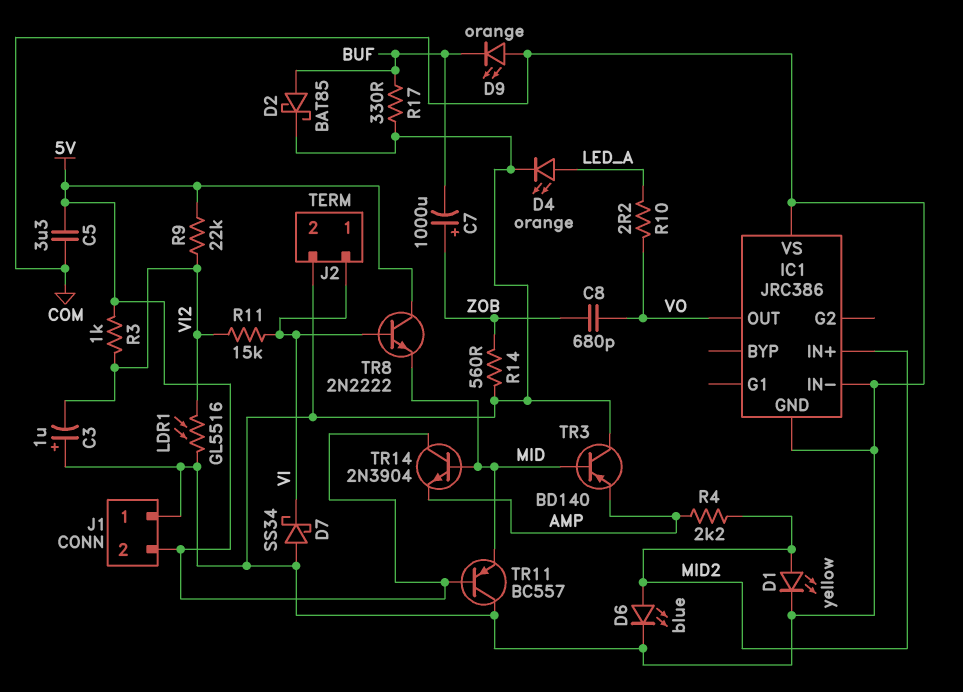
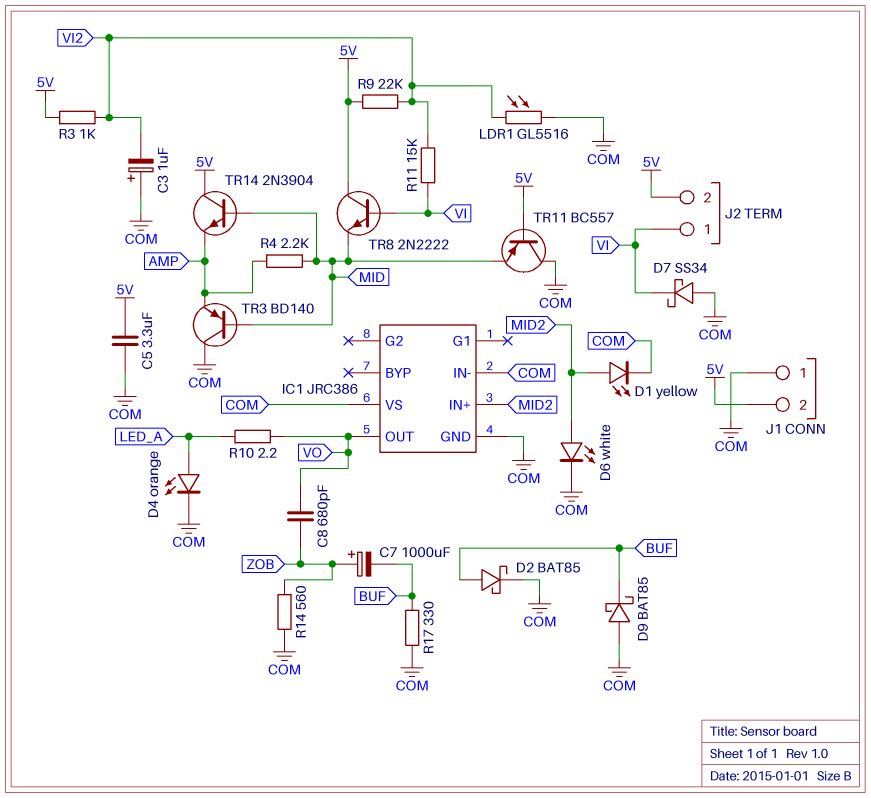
D6: LED blue (A MID2, K COM) -> LED white (A MID2, K COM)
D9: LED orange (A COM, K BUF) -> schottky BAT85 (A COM, K BUF)
J2 pin 2: COM -> 5V
R4: 2.2k (AMP, MID2) -> 2.2k (AMP, MID)

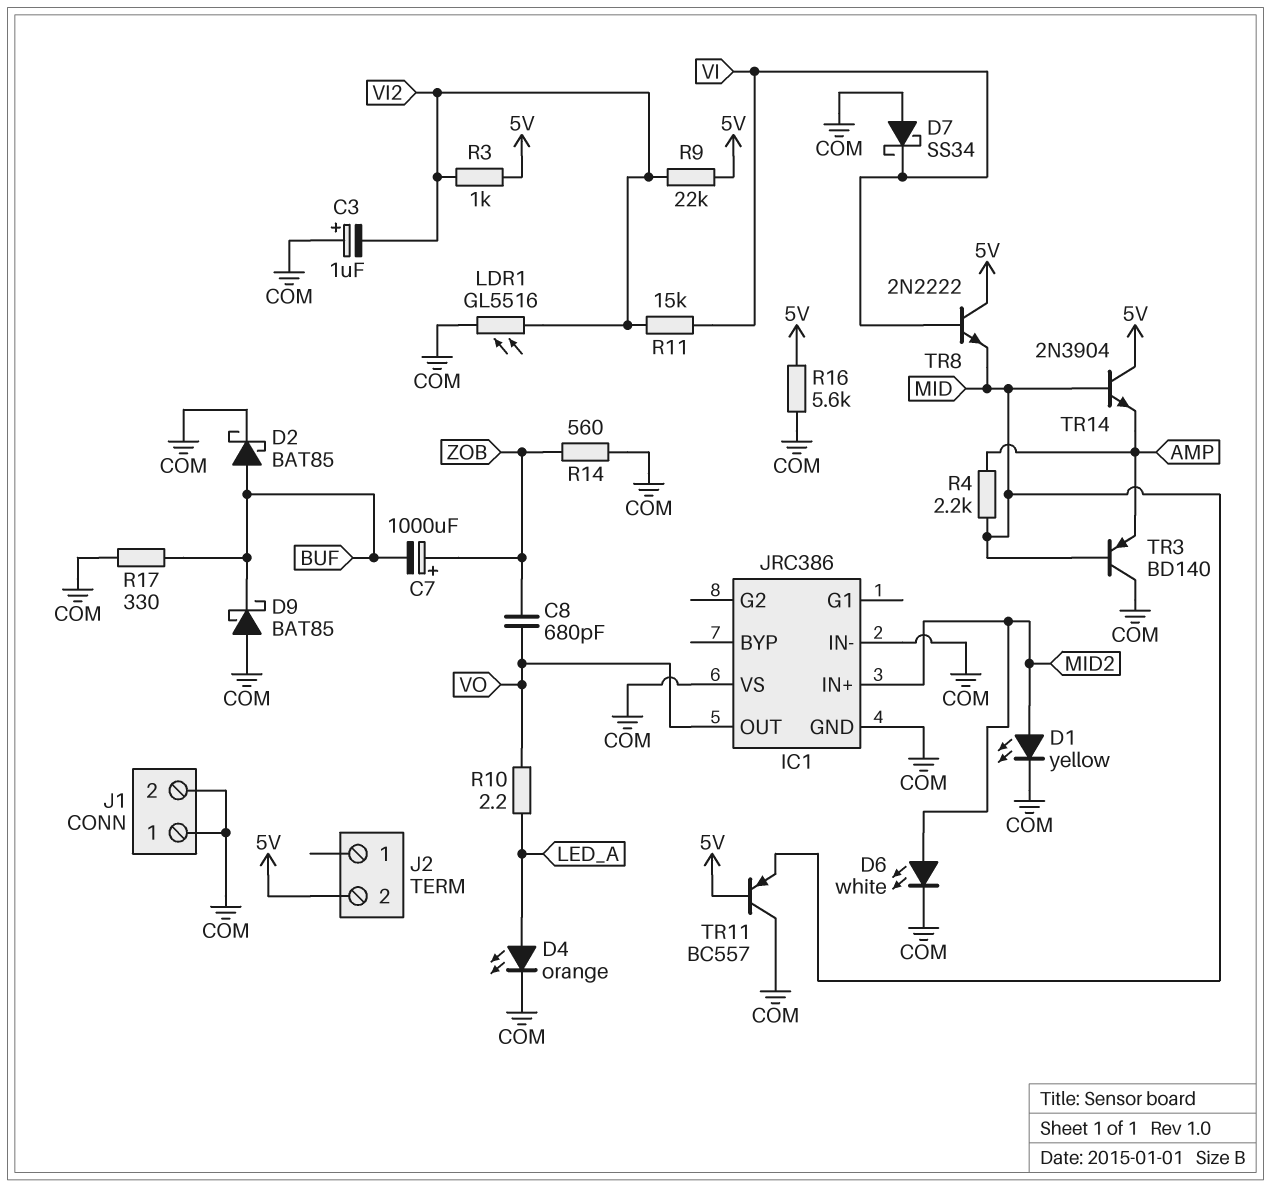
C5: 3.3uF (5V, COM) -> none
J1 pin 2: 5V -> COM
J2 pin 1: VI -> none
R16: none -> 5.6k (5V, COM)

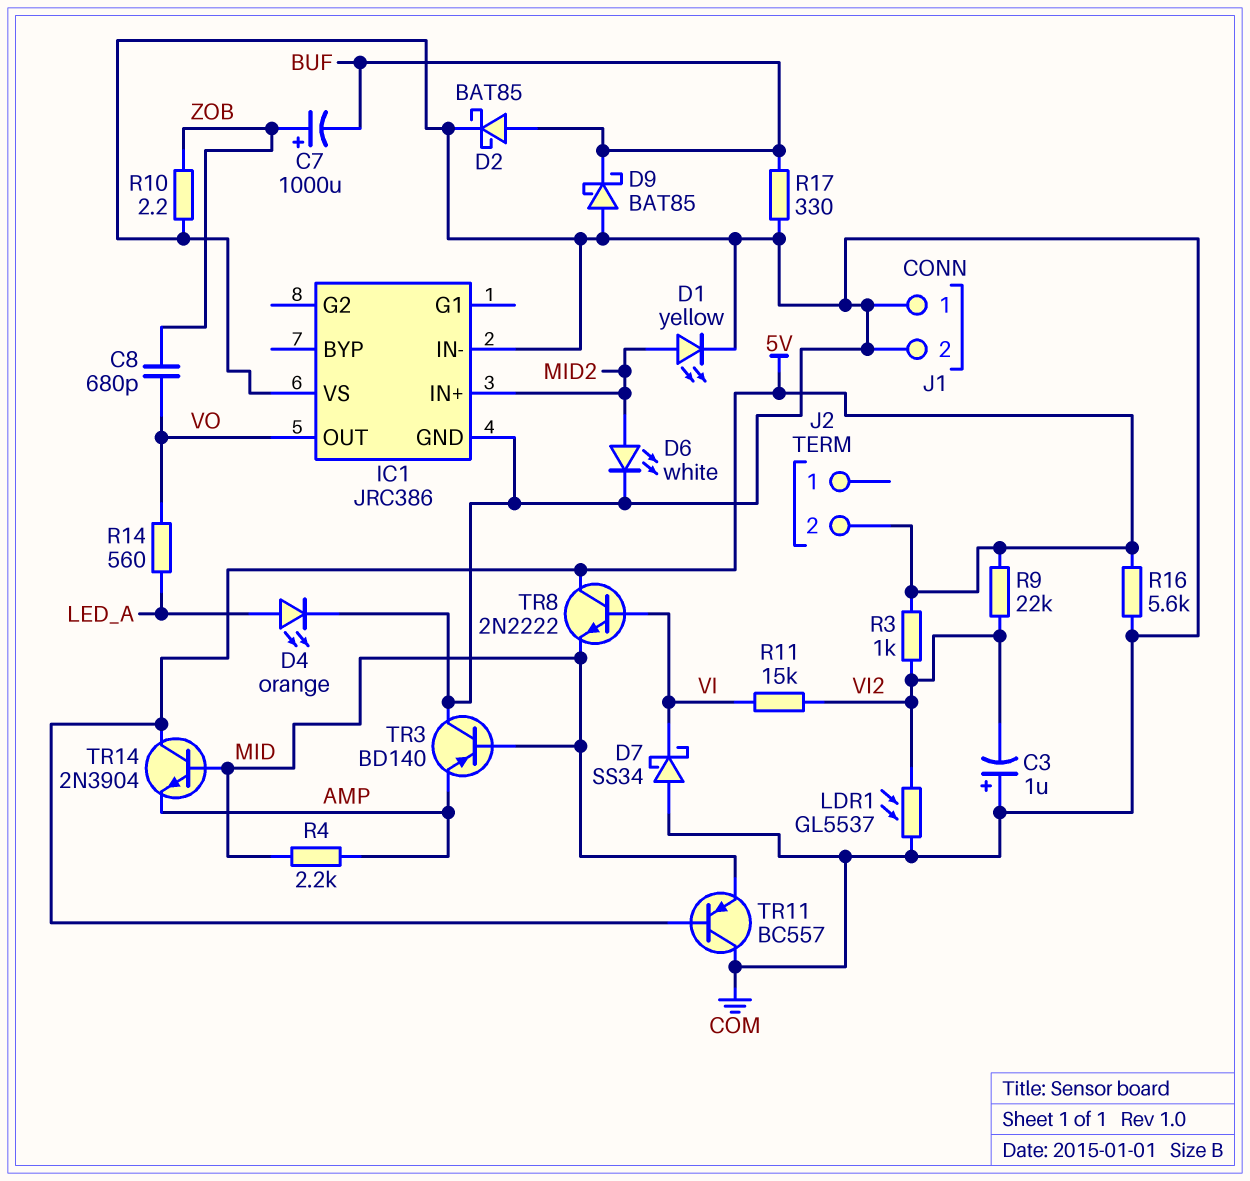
LDR1: GL5516 (COM, VI2) -> GL5537 (COM, VI2)
R10: 2.2 (LED_A, VO) -> 2.2 (COM, ZOB)
R14: 560 (COM, ZOB) -> 560 (LED_A, VO)

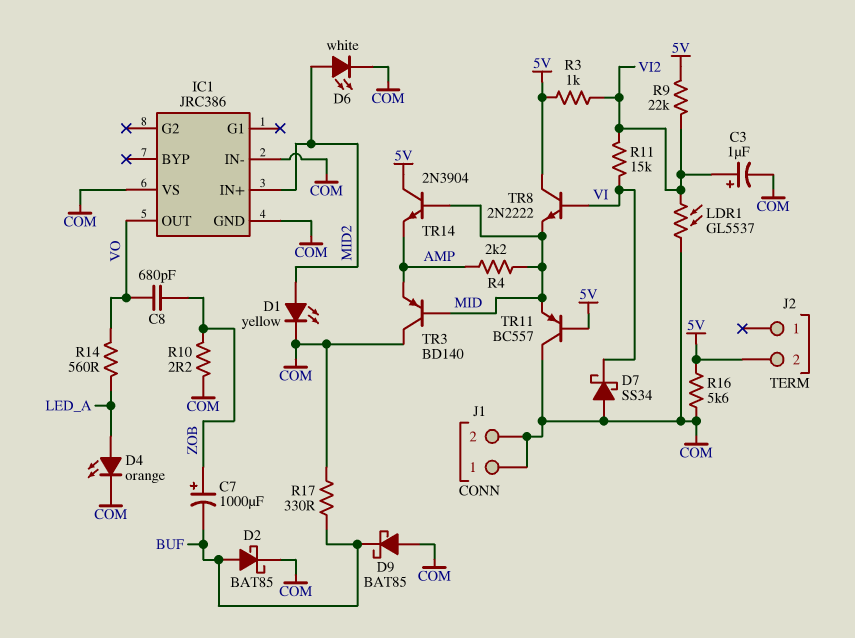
C3: 1uF (plus COM, minus VI2) -> 1uF (plus VI2, minus COM)

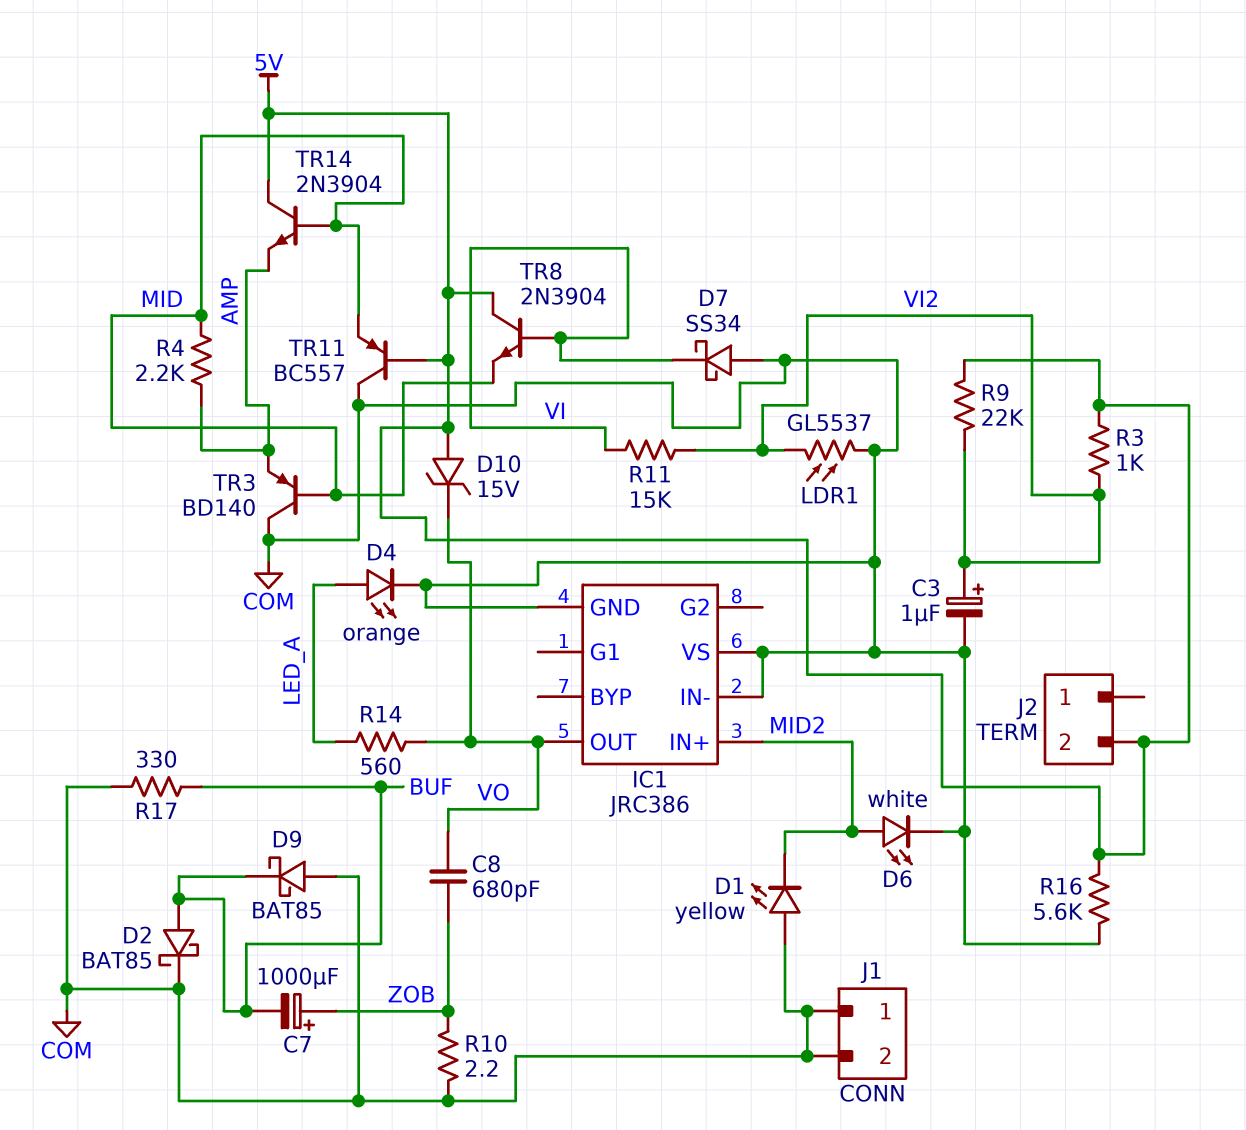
D1: LED yellow (A MID2, K COM) -> LED yellow (A COM, K MID2)
D10: none -> zener 15V (A 5V, K VO)
TR8: NPN 2N2222 (B VI, C 5V, E MID) -> NPN 2N3904 (B VI, C 5V, E MID)

